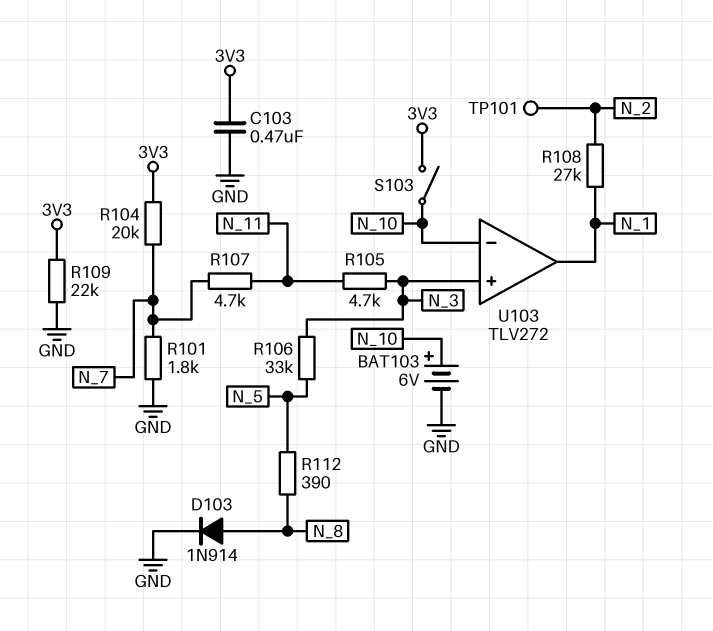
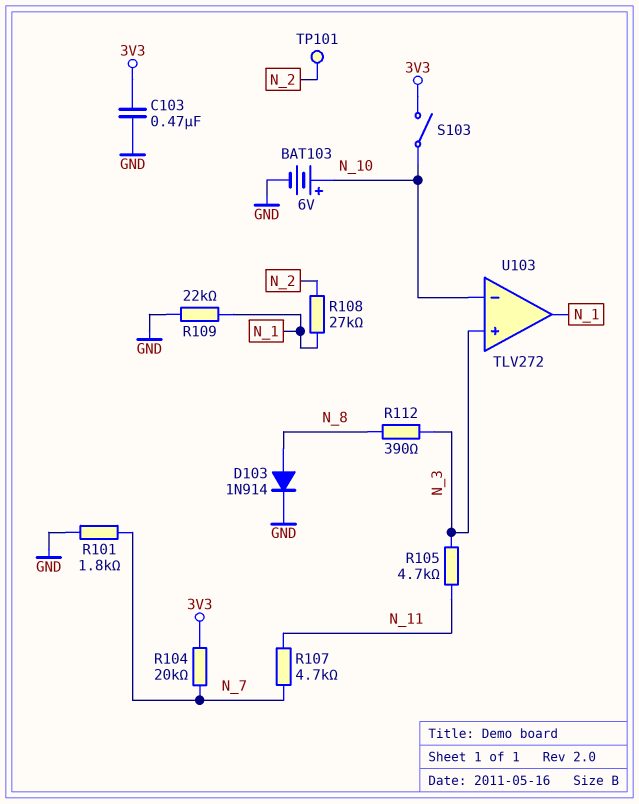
R106: 33k (N_3, N_5) -> none
R109: 22k (3V3, GND) -> 22k (GND, N_1)
R112: 390 (N_5, N_8) -> 390 (N_3, N_8)

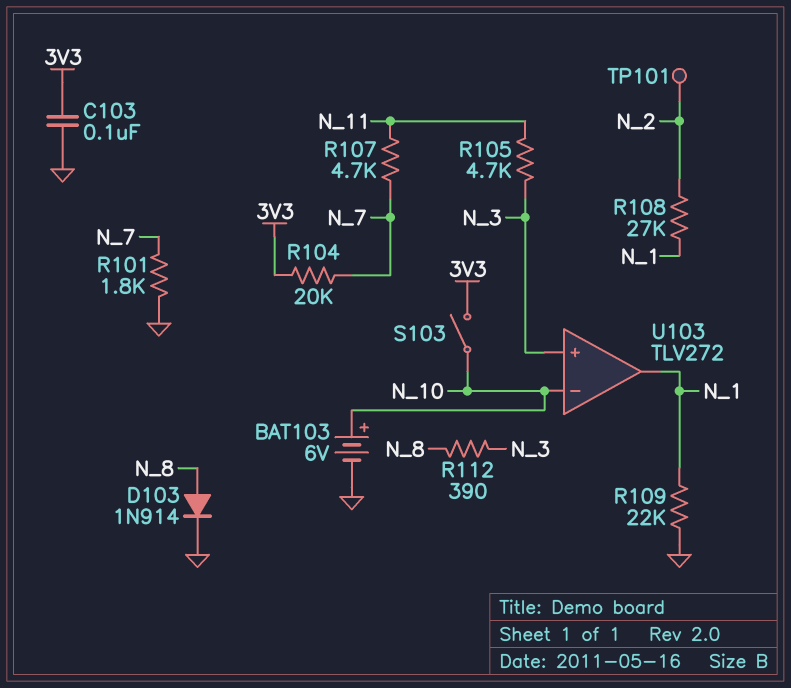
C103: 470nF (3V3, GND) -> 100nF (3V3, GND)

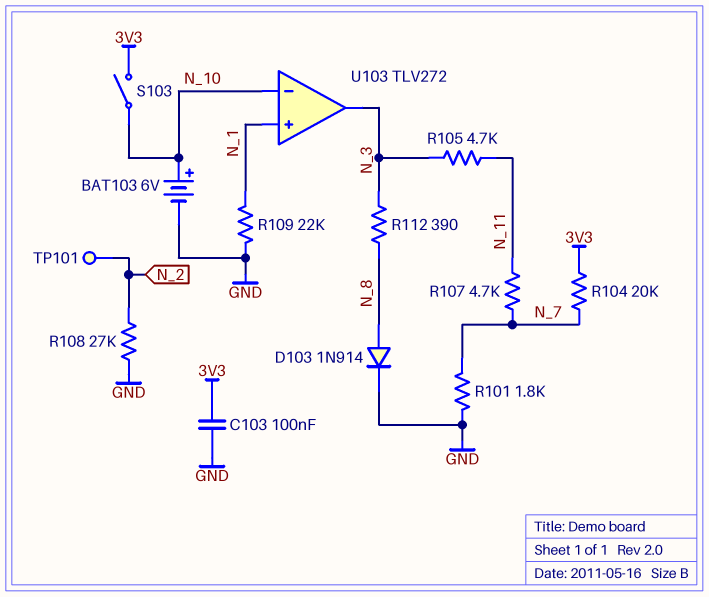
R108: 27k (N_1, N_2) -> 27k (GND, N_2)
U103 pin in+: N_3 -> N_1
U103 pin out: N_1 -> N_3

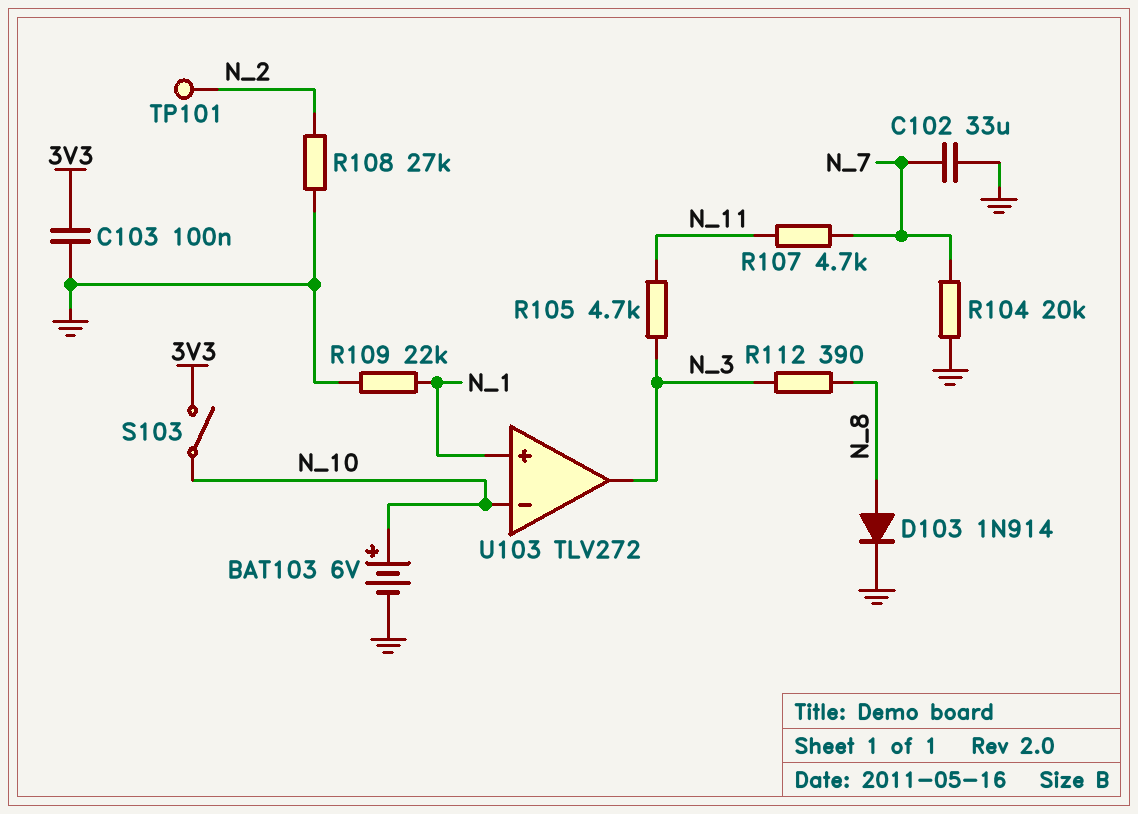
C102: none -> 33uF (GND, N_7)
R101: 1.8k (GND, N_7) -> none
R104: 20k (3V3, N_7) -> 20k (GND, N_7)

